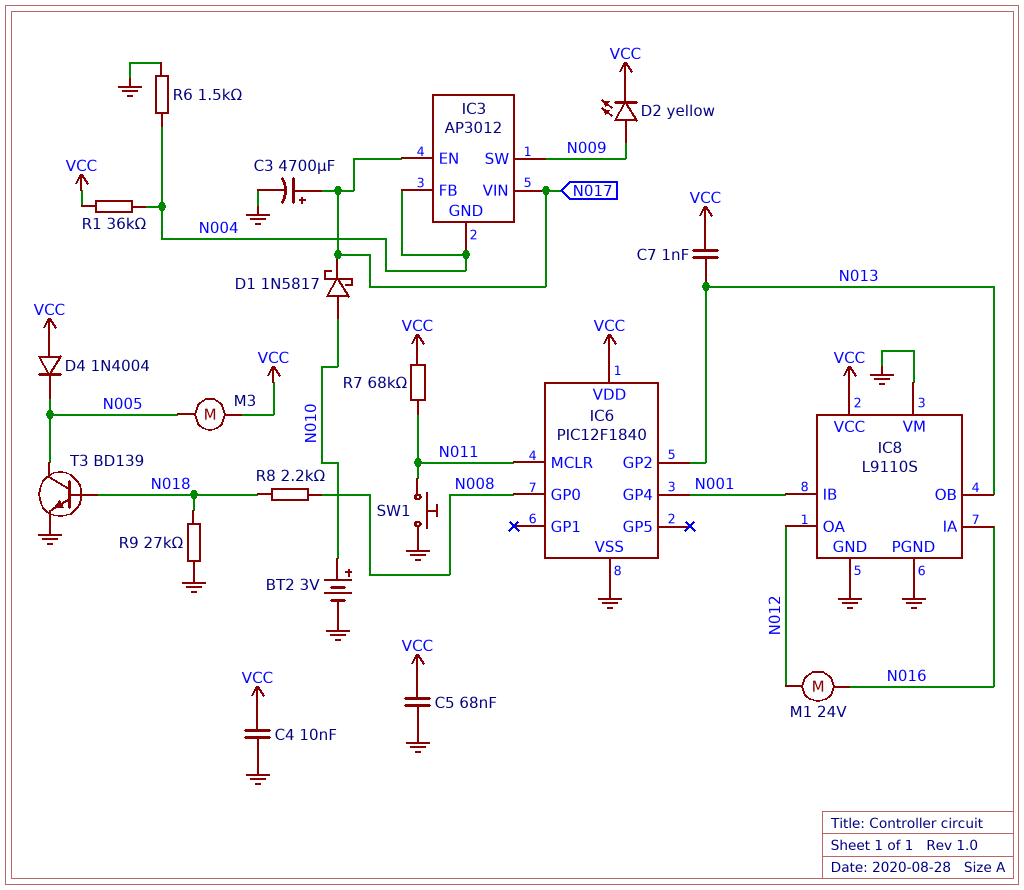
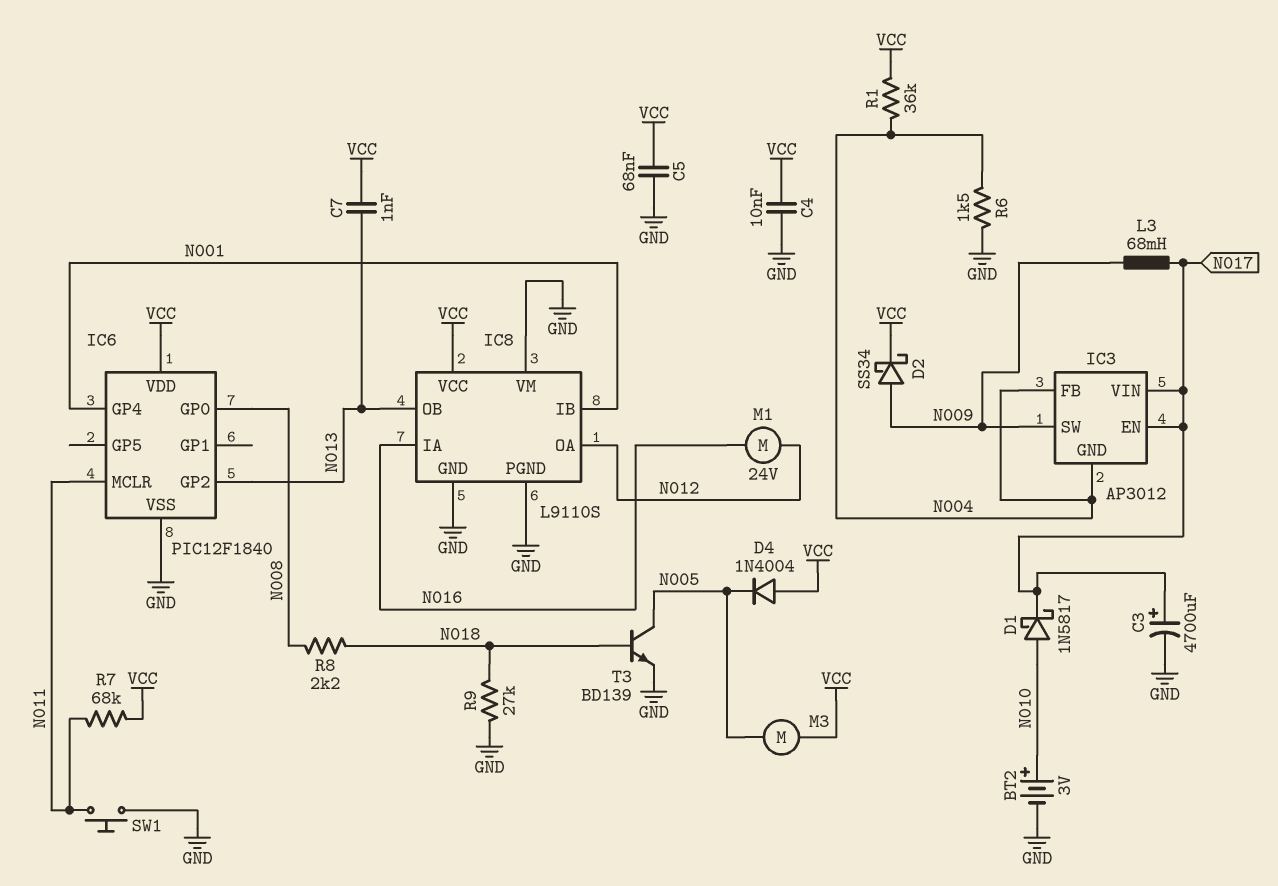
D2: LED yellow (A N009, K VCC) -> schottky SS34 (A N009, K VCC)
L3: none -> 68mH (N009, N017)

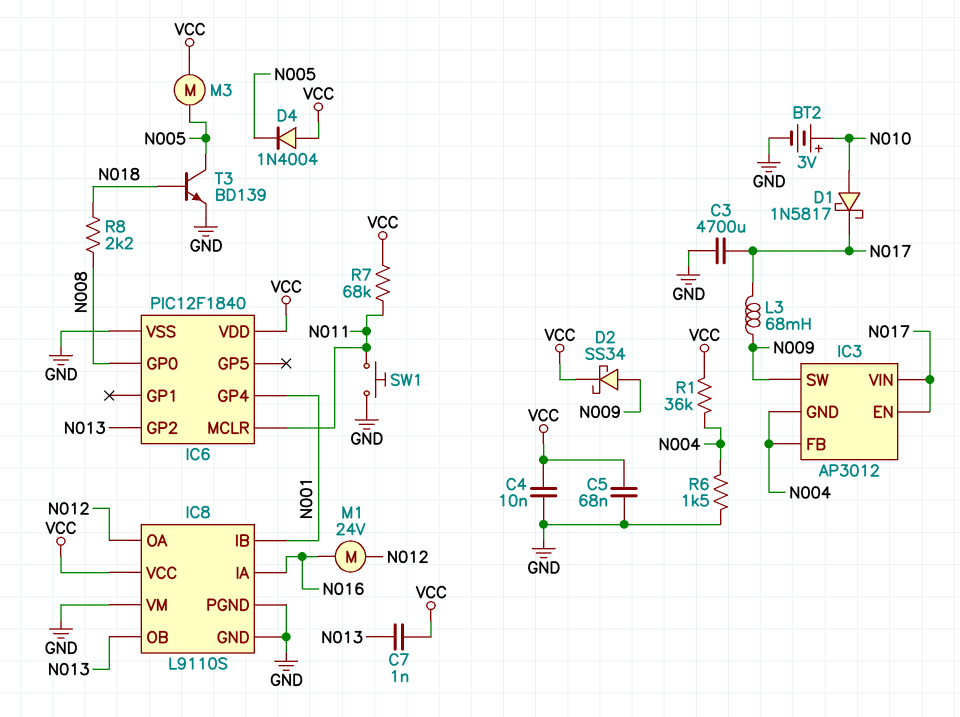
C3: 4700uF (plus N017, minus GND) -> 4700uF (GND, N017)
R9: 27k (GND, N018) -> none

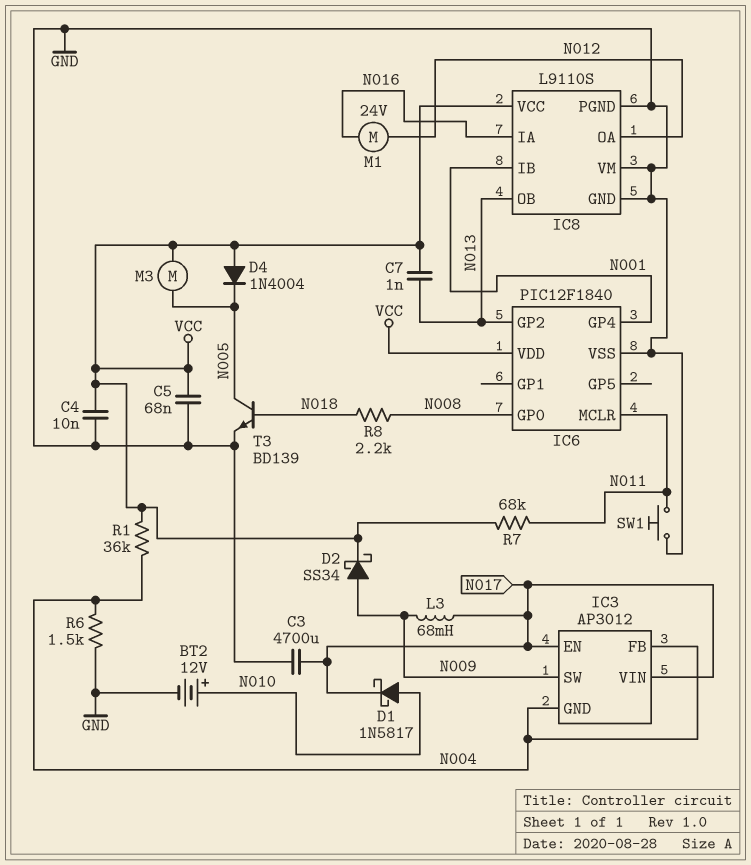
BT2: 3V (plus N010, minus GND) -> 12V (plus N010, minus GND)

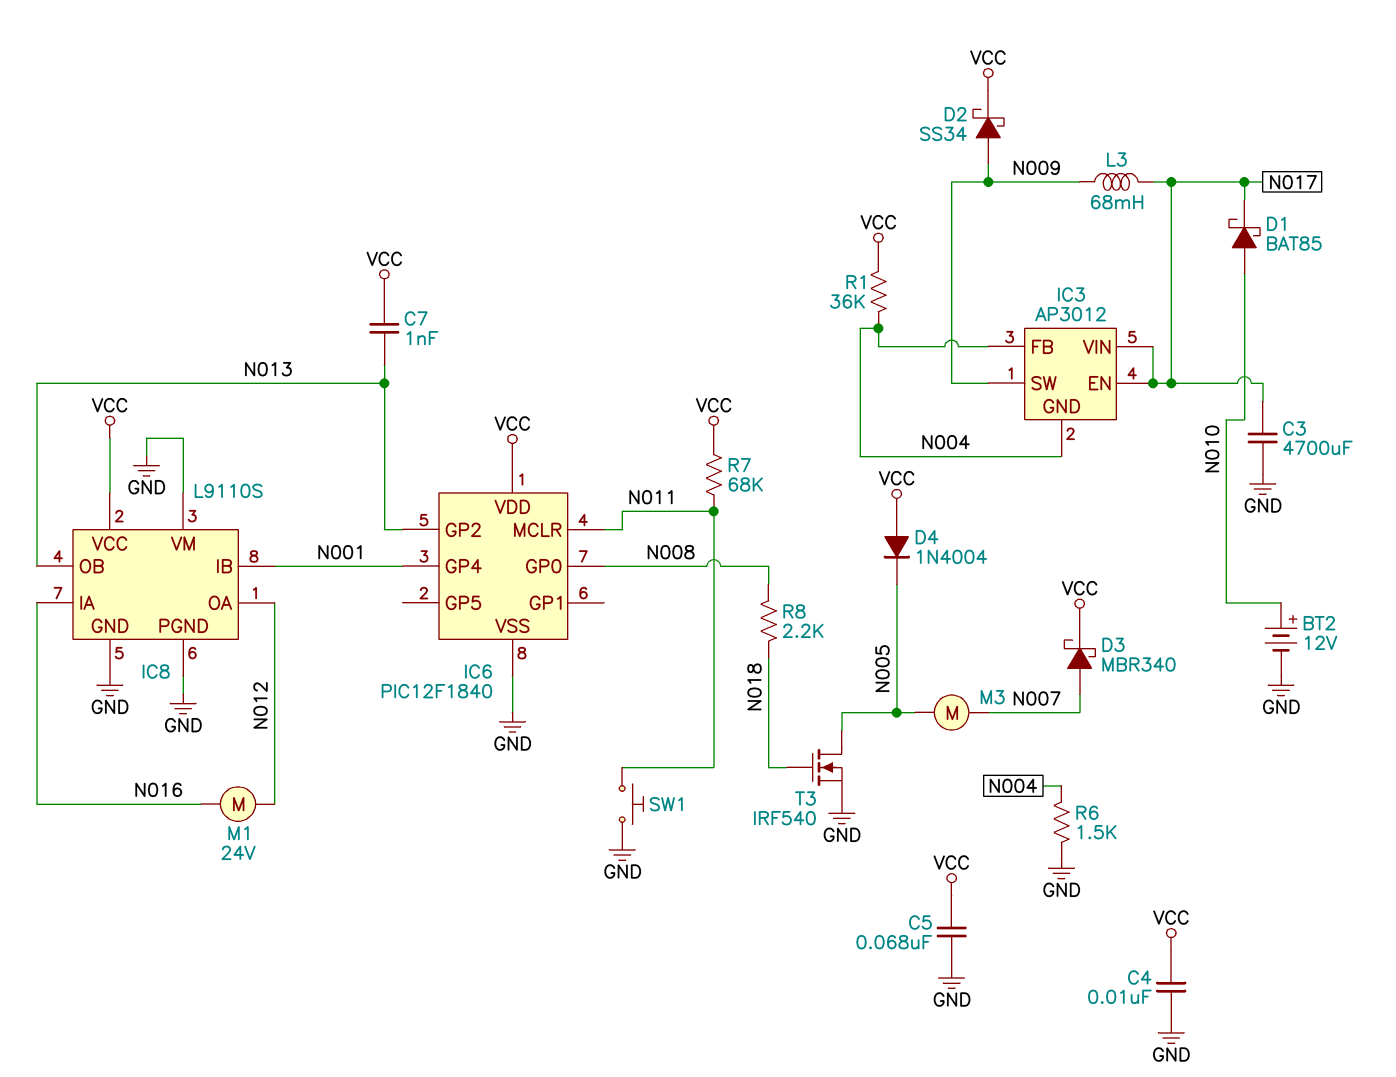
D1: schottky 1N5817 (A N010, K N017) -> schottky BAT85 (A N010, K N017)
D3: none -> schottky MBR340 (A N007, K VCC)
M3: motor (N005, VCC) -> motor (N005, N007)
T3: NPN BD139 (B N018, C N005, E GND) -> NMOS IRF540 (G N018, D N005, S GND)

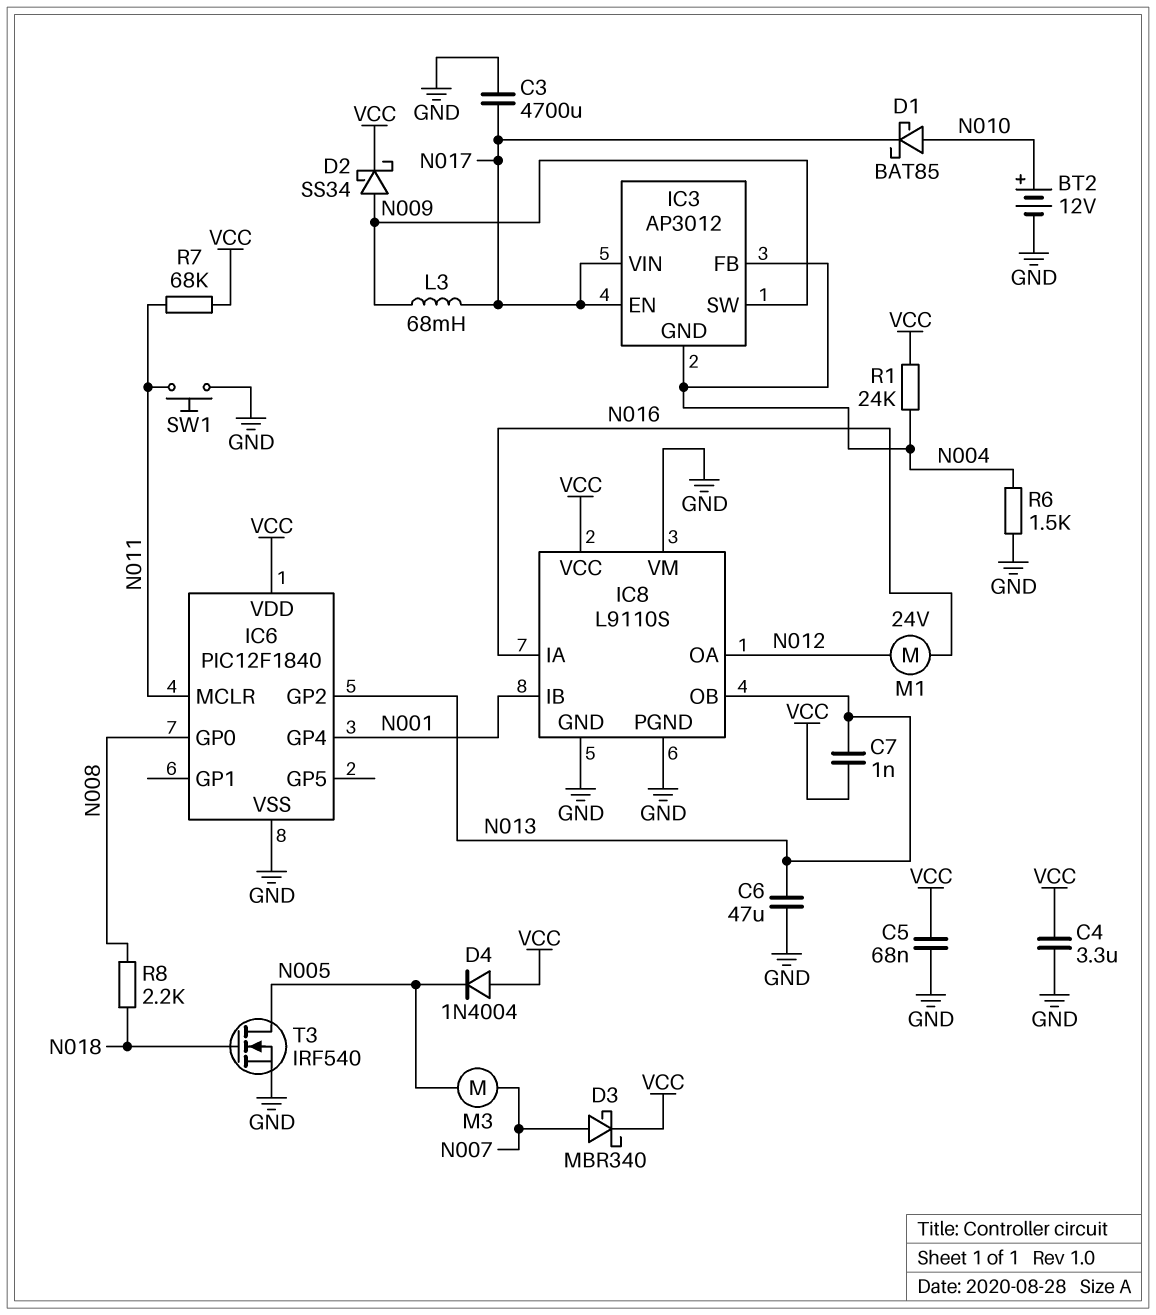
C4: 10nF (GND, VCC) -> 3.3uF (GND, VCC)
C6: none -> 47uF (GND, N013)
R1: 36k (N004, VCC) -> 24k (N004, VCC)

